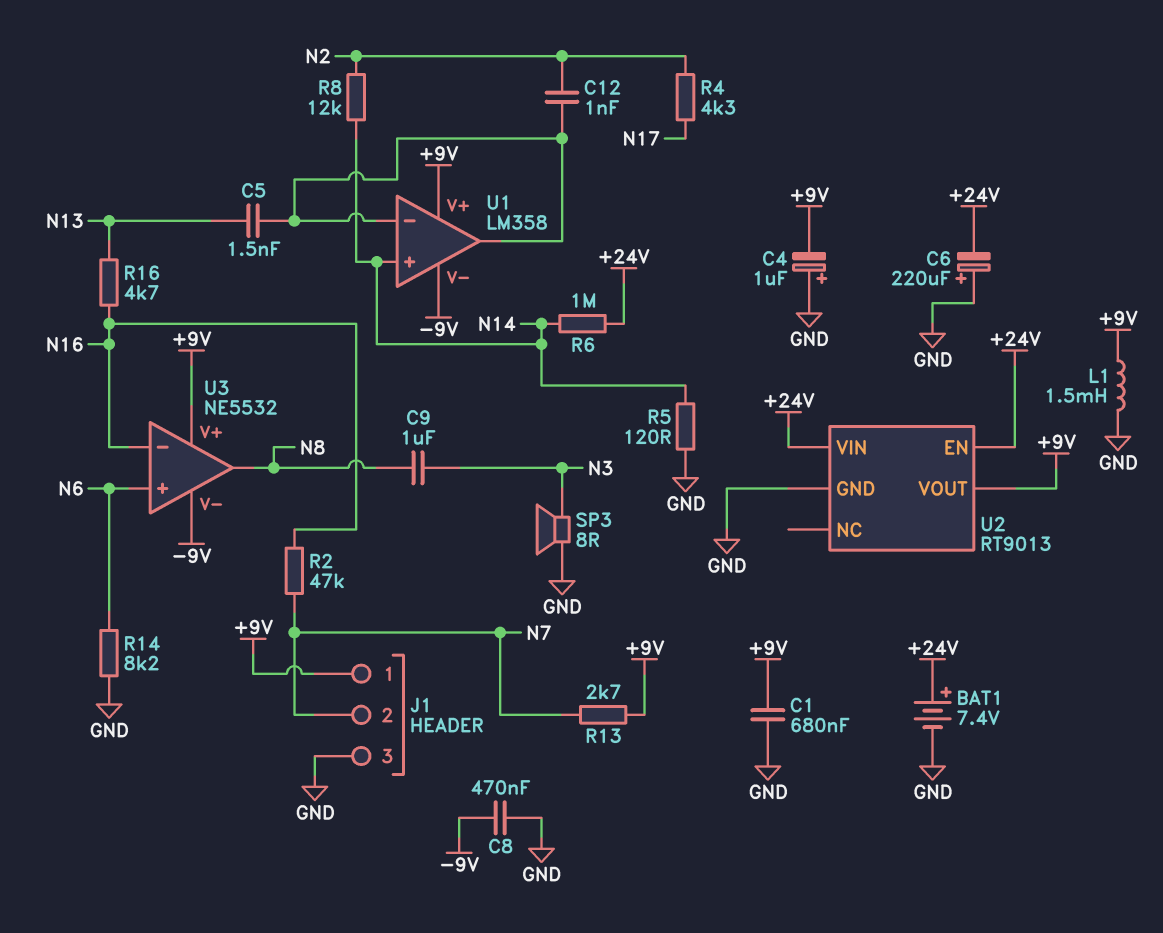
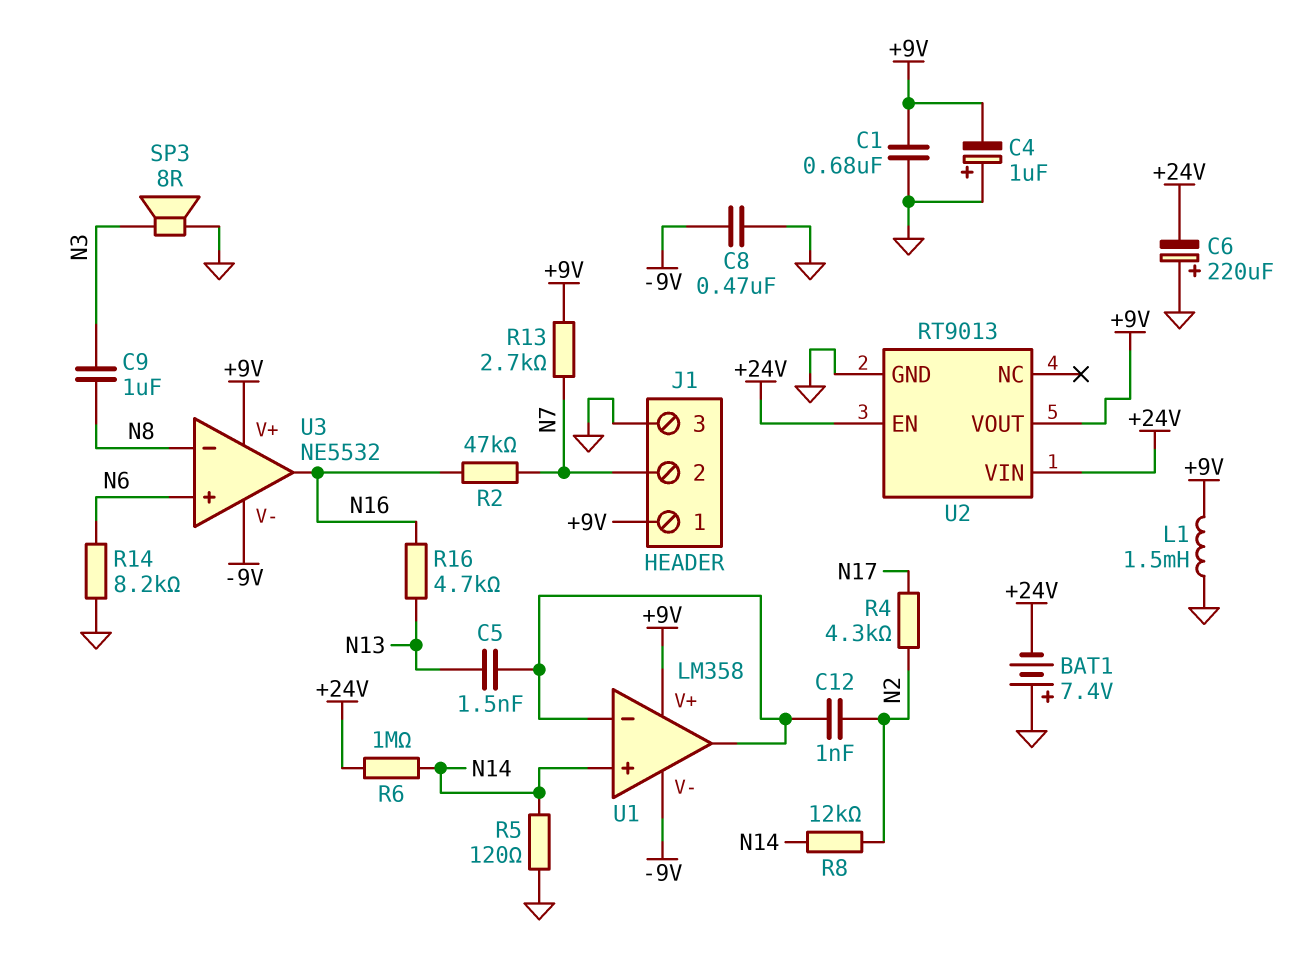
BAT1: 7.4V (plus +24V, minus GND) -> 7.4V (plus GND, minus +24V)
U3 pin in-: N16 -> N8
U3 pin out: N8 -> N16

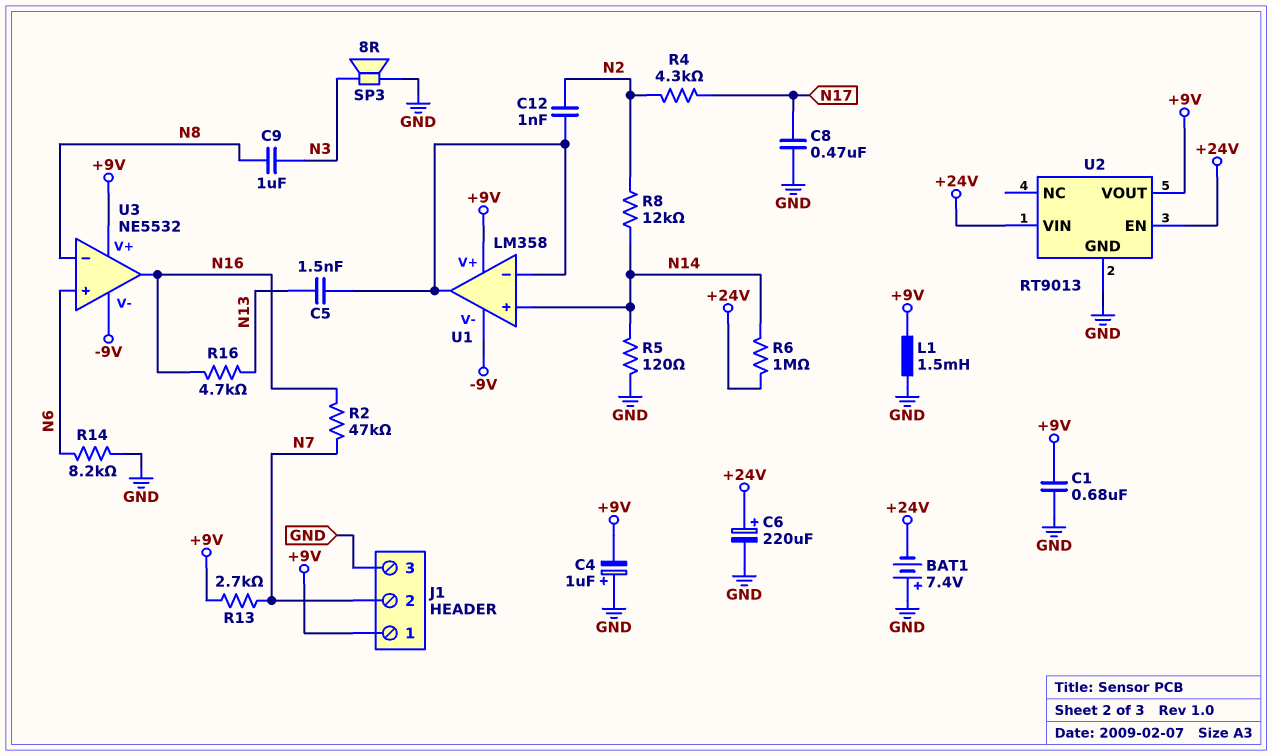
C6: 220uF (plus GND, minus +24V) -> 220uF (plus +24V, minus GND)
C8: 470nF (-9V, GND) -> 470nF (GND, N17)

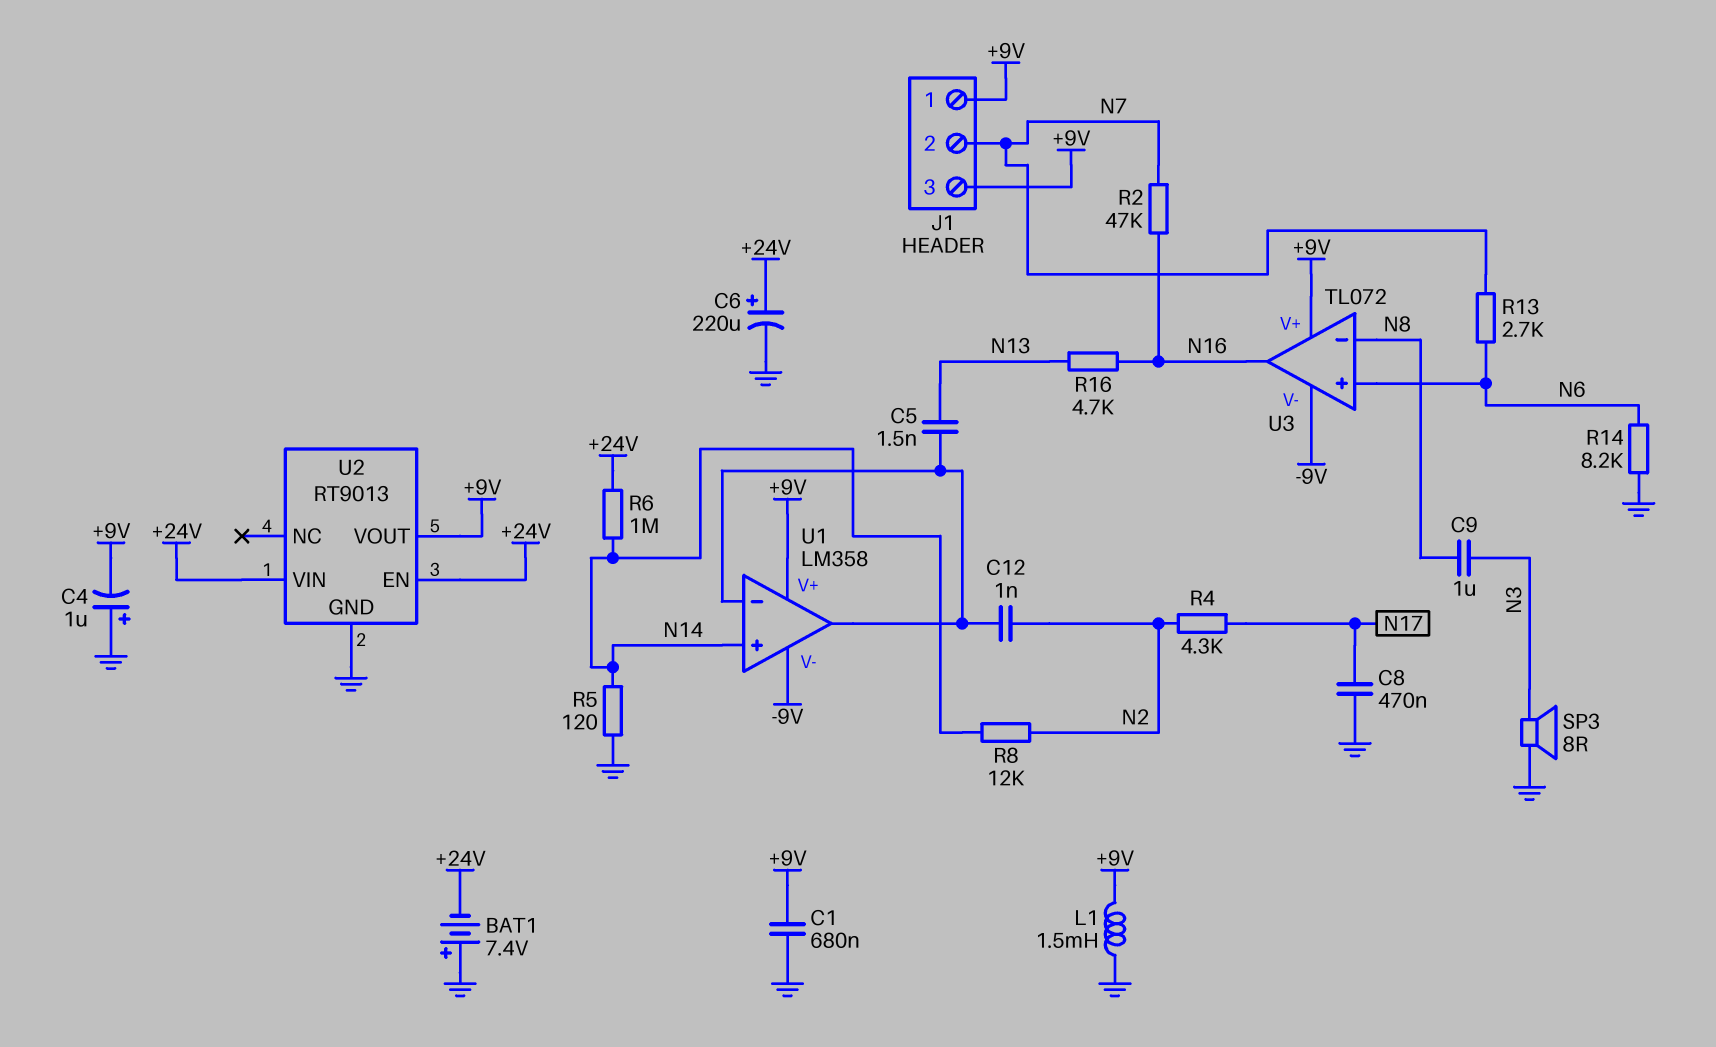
J1 pin 3: GND -> +9V
R13: 2.7k (+9V, N7) -> 2.7k (N6, N7)
U3: NE5532 -> TL072

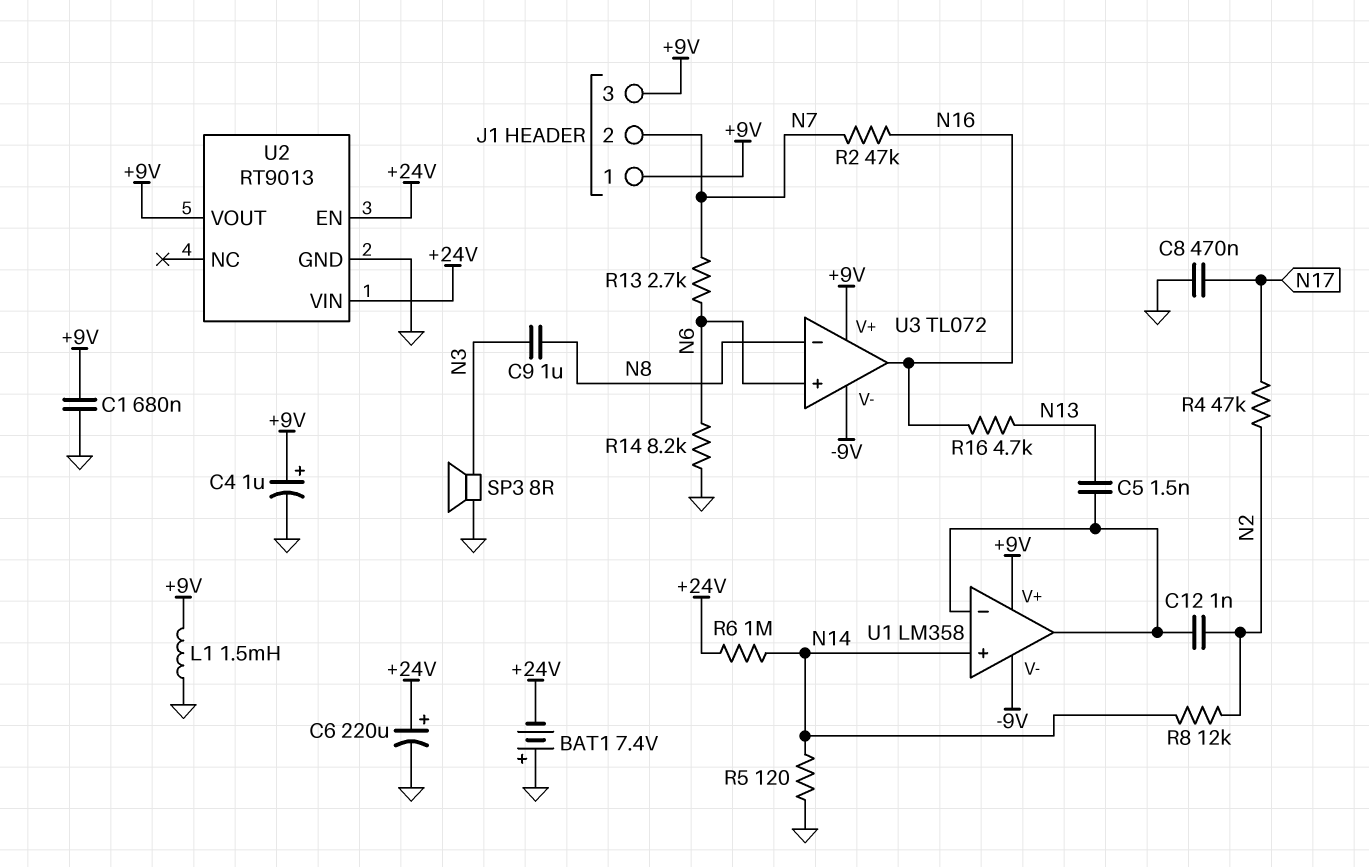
C4: 1uF (plus GND, minus +9V) -> 1uF (plus +9V, minus GND)
R4: 4.3k (N2, N17) -> 47k (N2, N17)

